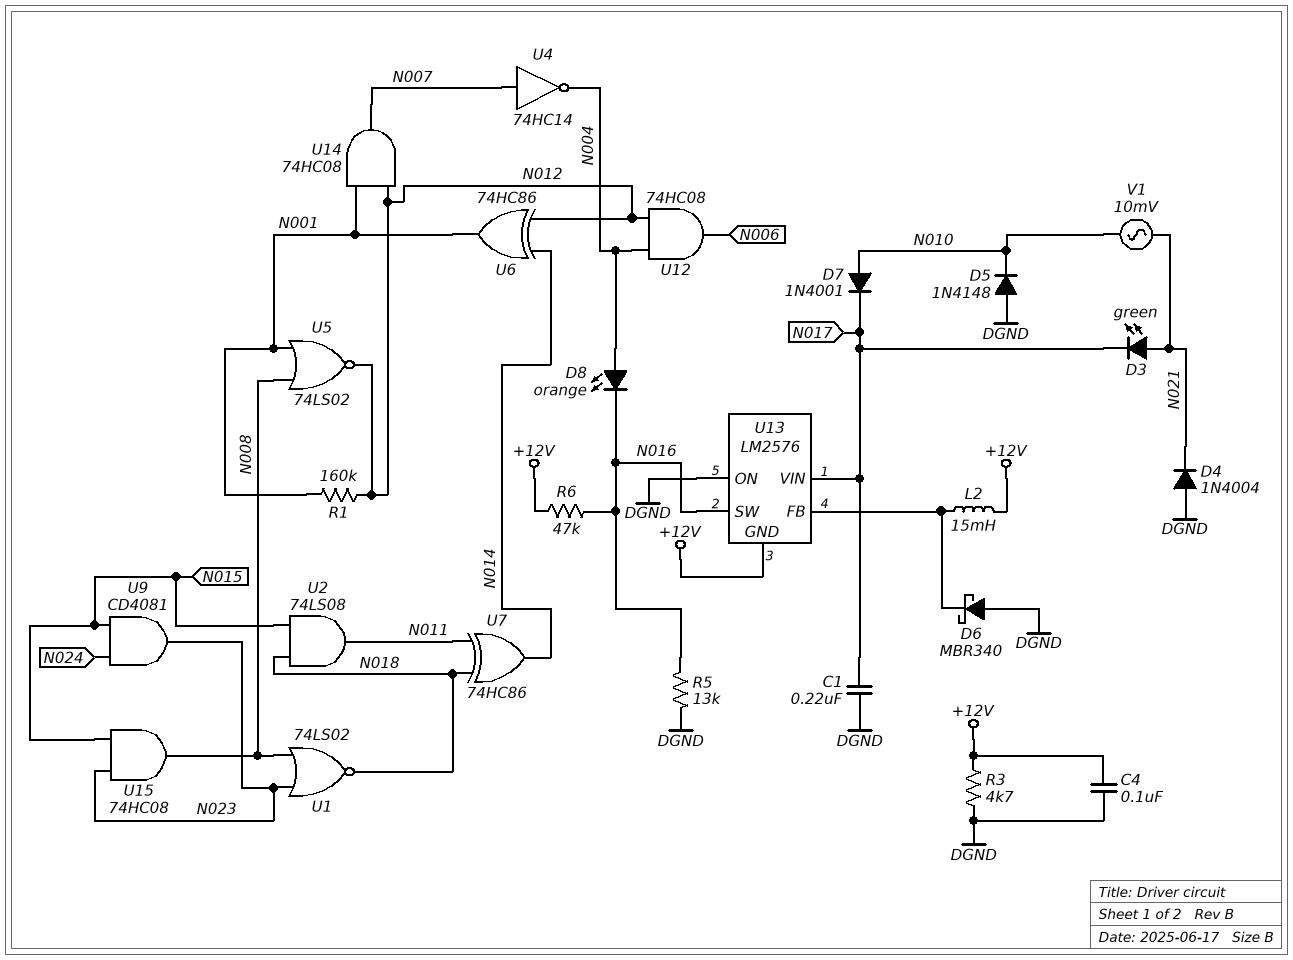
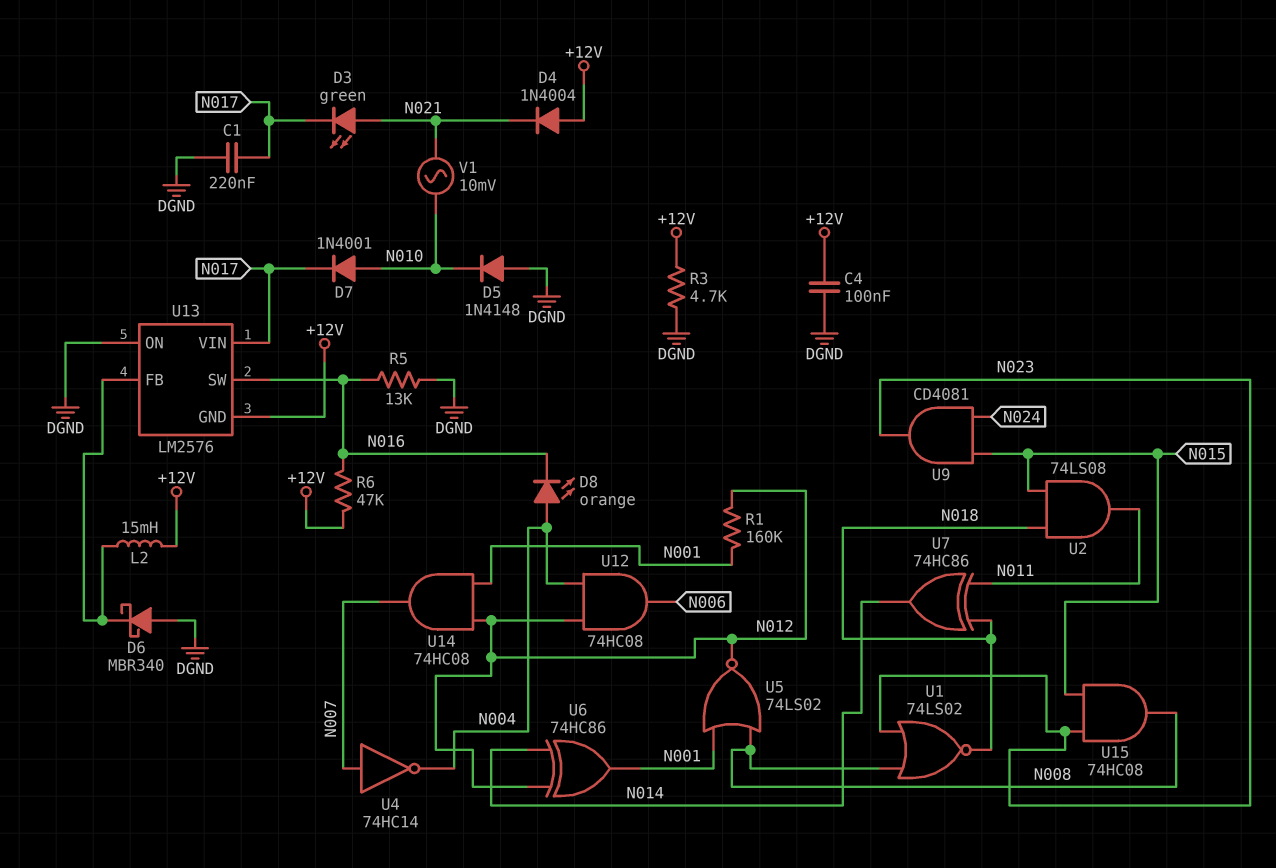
D4: diode 1N4004 (A DGND, K N021) -> diode 1N4004 (A +12V, K N021)

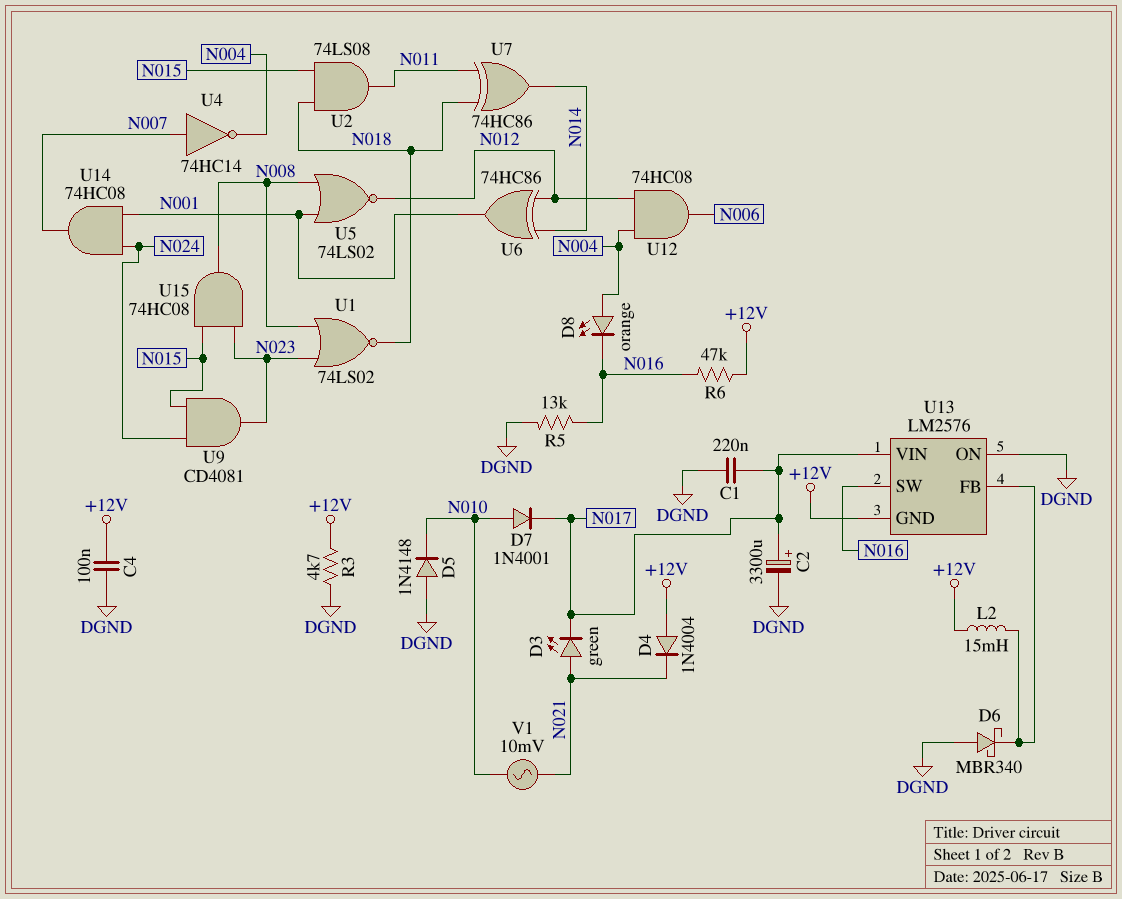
C2: none -> 3300uF (plus N017, minus DGND)
R1: 160k (N001, N012) -> none
U14: AND 74HC08 (in N001, in N012, out N007) -> AND 74HC08 (in N001, in N024, out N007)

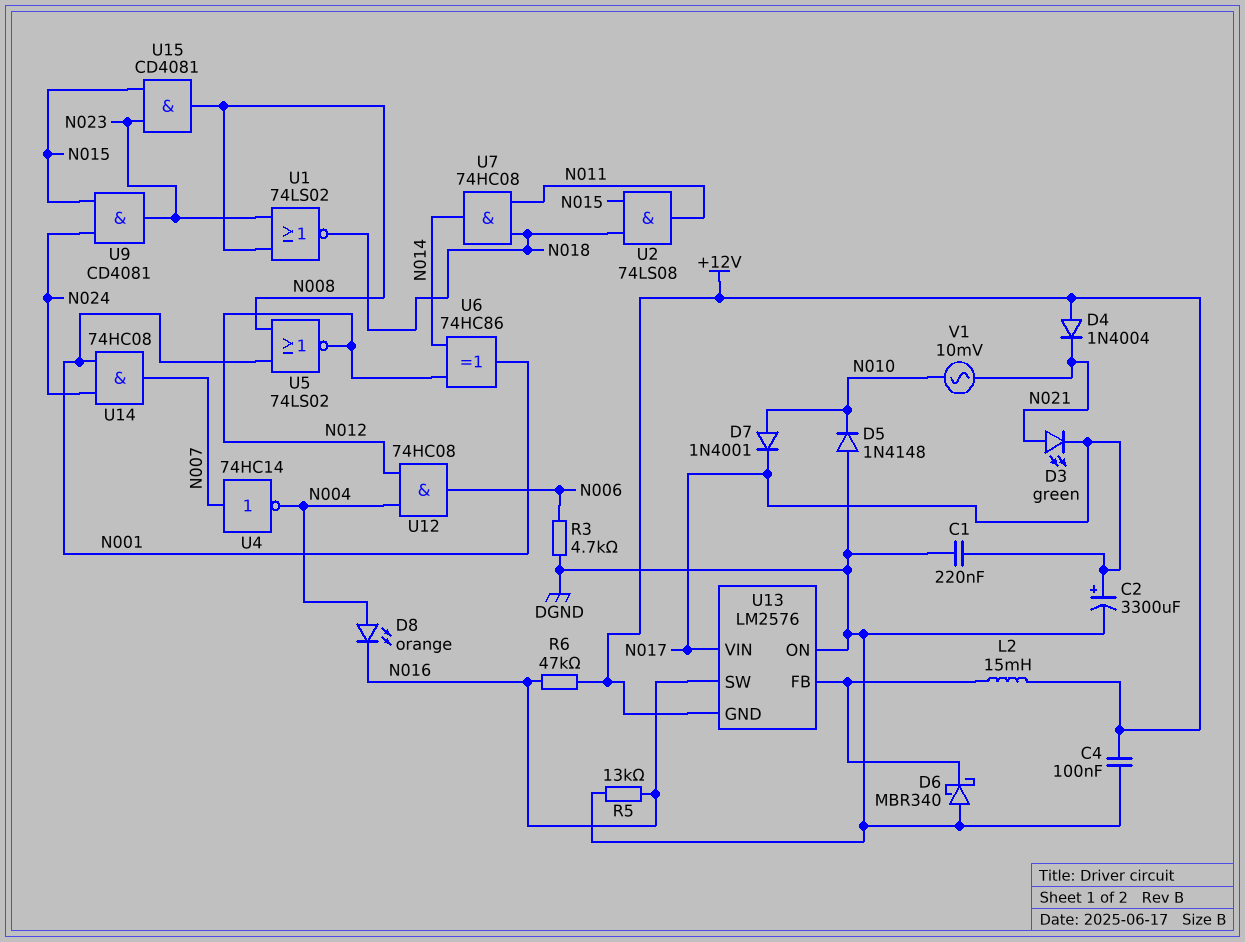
R3: 4.7k (+12V, DGND) -> 4.7k (DGND, N006)
U7: XOR 74HC86 (in N011, in N018, out N014) -> AND 74HC08 (in N011, in N018, out N014)
U15: AND 74HC08 (in N015, in N023, out N008) -> AND CD4081 (in N015, in N023, out N008)

